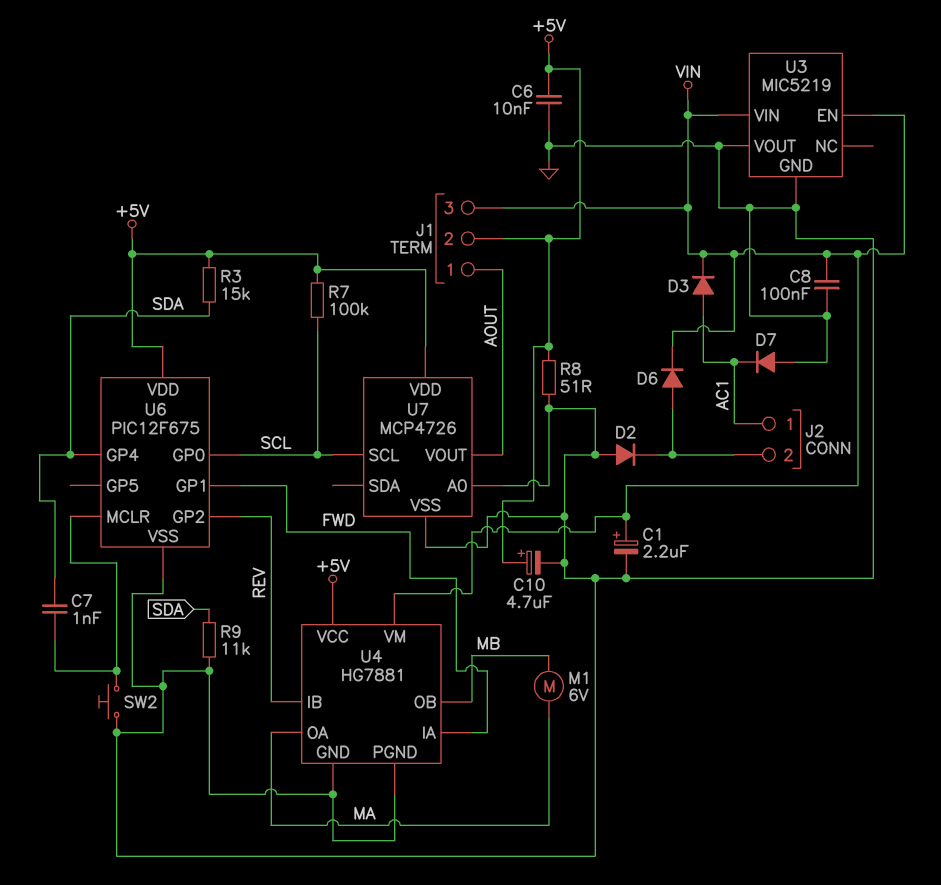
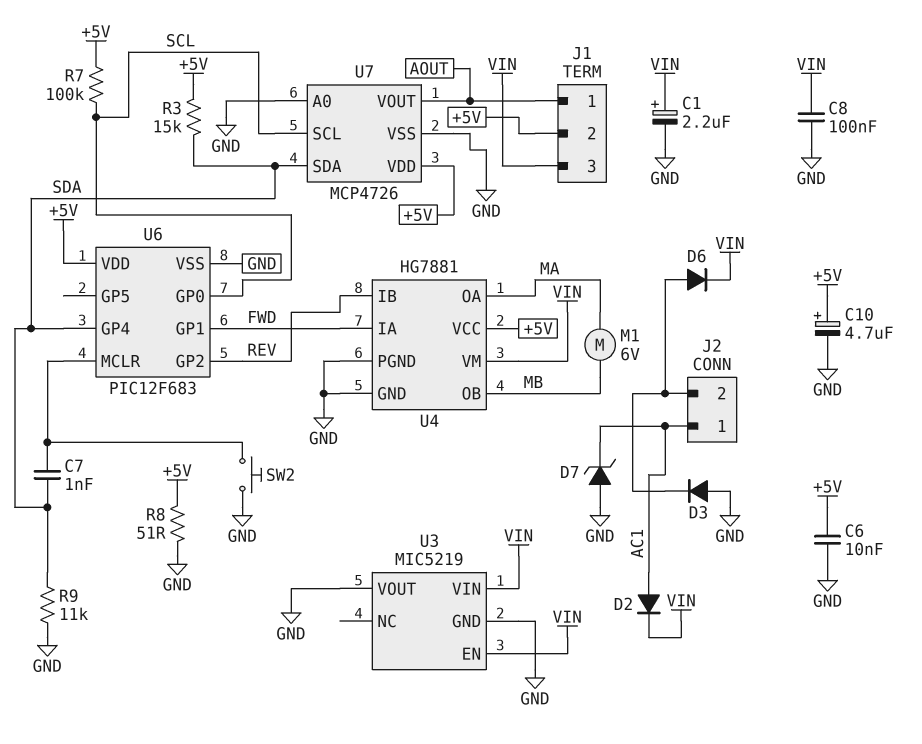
D2: diode (A GND, K J2/2) -> diode (A AC1, K VIN)
D3: diode (A AC1, K VIN) -> diode (A GND, K J2/2)
D7: diode (A GND, K AC1) -> zener (A GND, K AC1)
U6: PIC12F675 -> PIC12F683
U7 pin SDA: none -> SDA

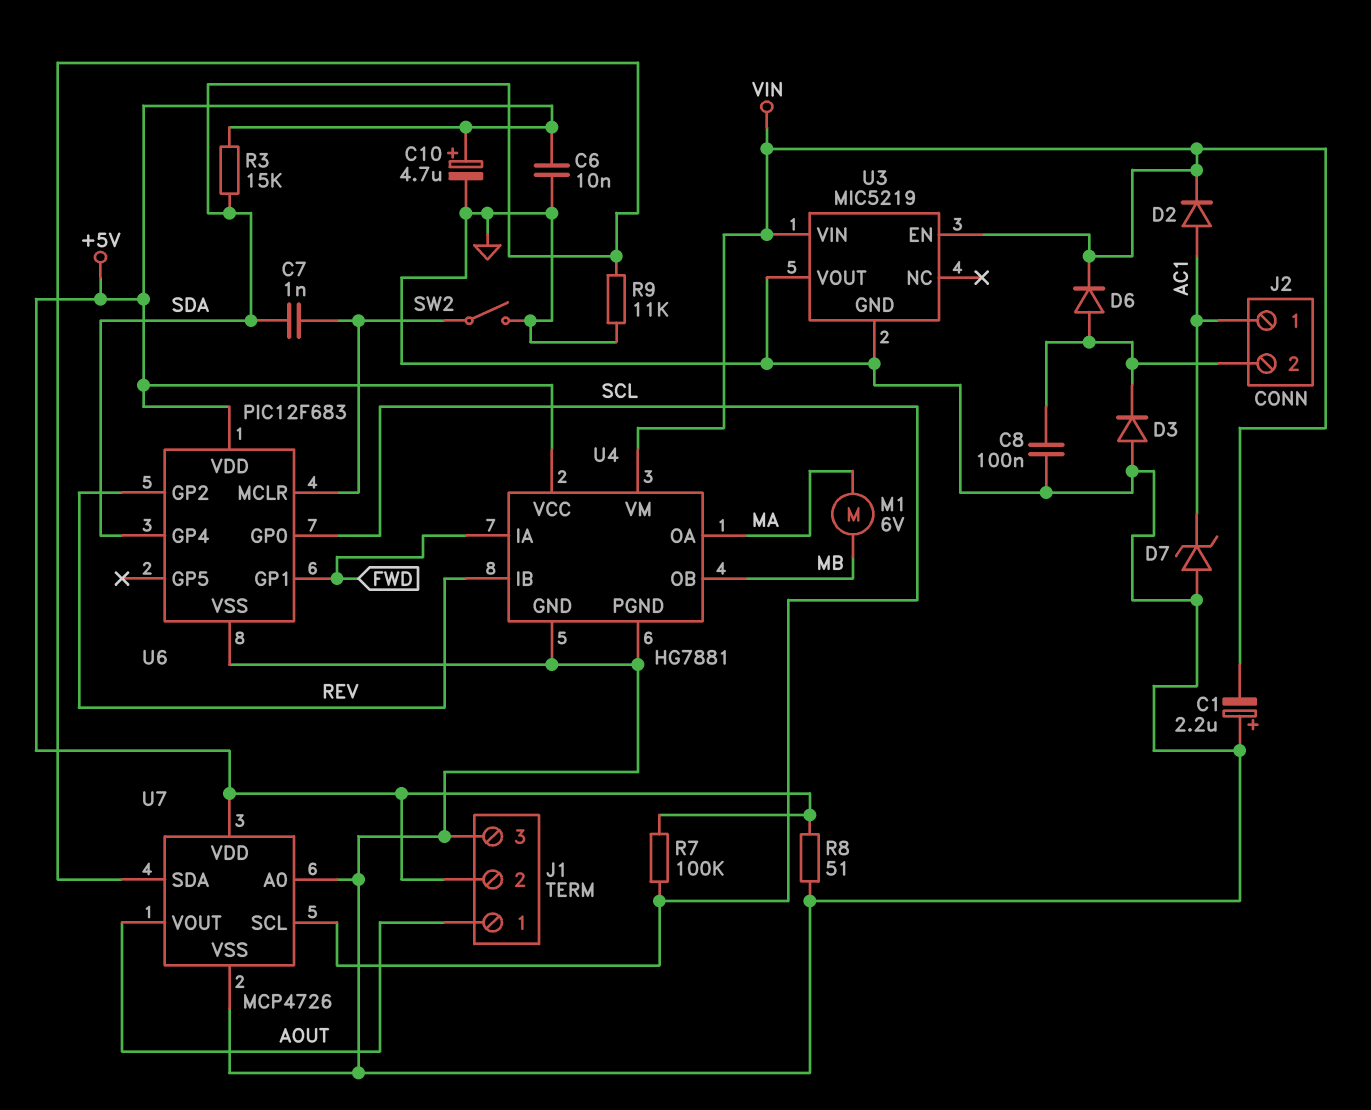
C1: 2.2uF (plus VIN, minus GND) -> 2.2uF (plus GND, minus VIN)
C8: 100nF (GND, VIN) -> 100nF (GND, J2/2)
J1 pin 3: VIN -> GND
SW2: button (GND, U6/MCLR) -> switch (GND, U6/MCLR)

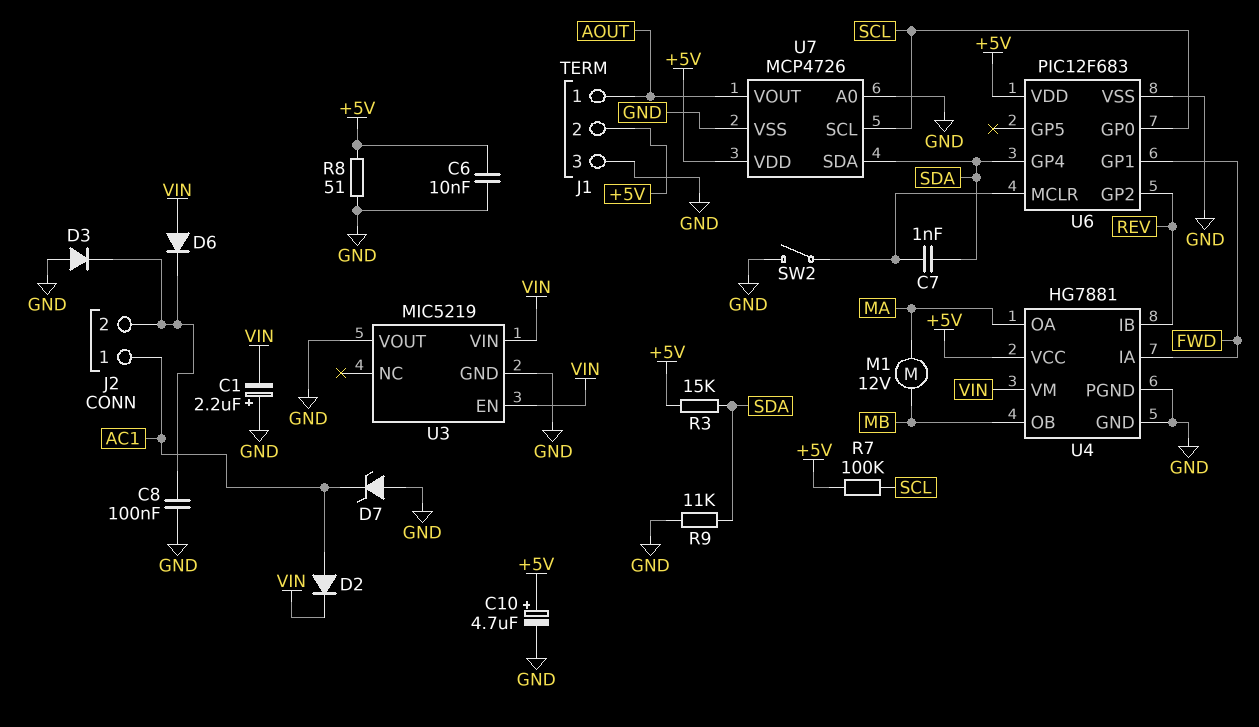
D6: diode (A J2/2, K VIN) -> diode (A VIN, K J2/2)
M1: motor 6V (MA, MB) -> motor 12V (MA, MB)

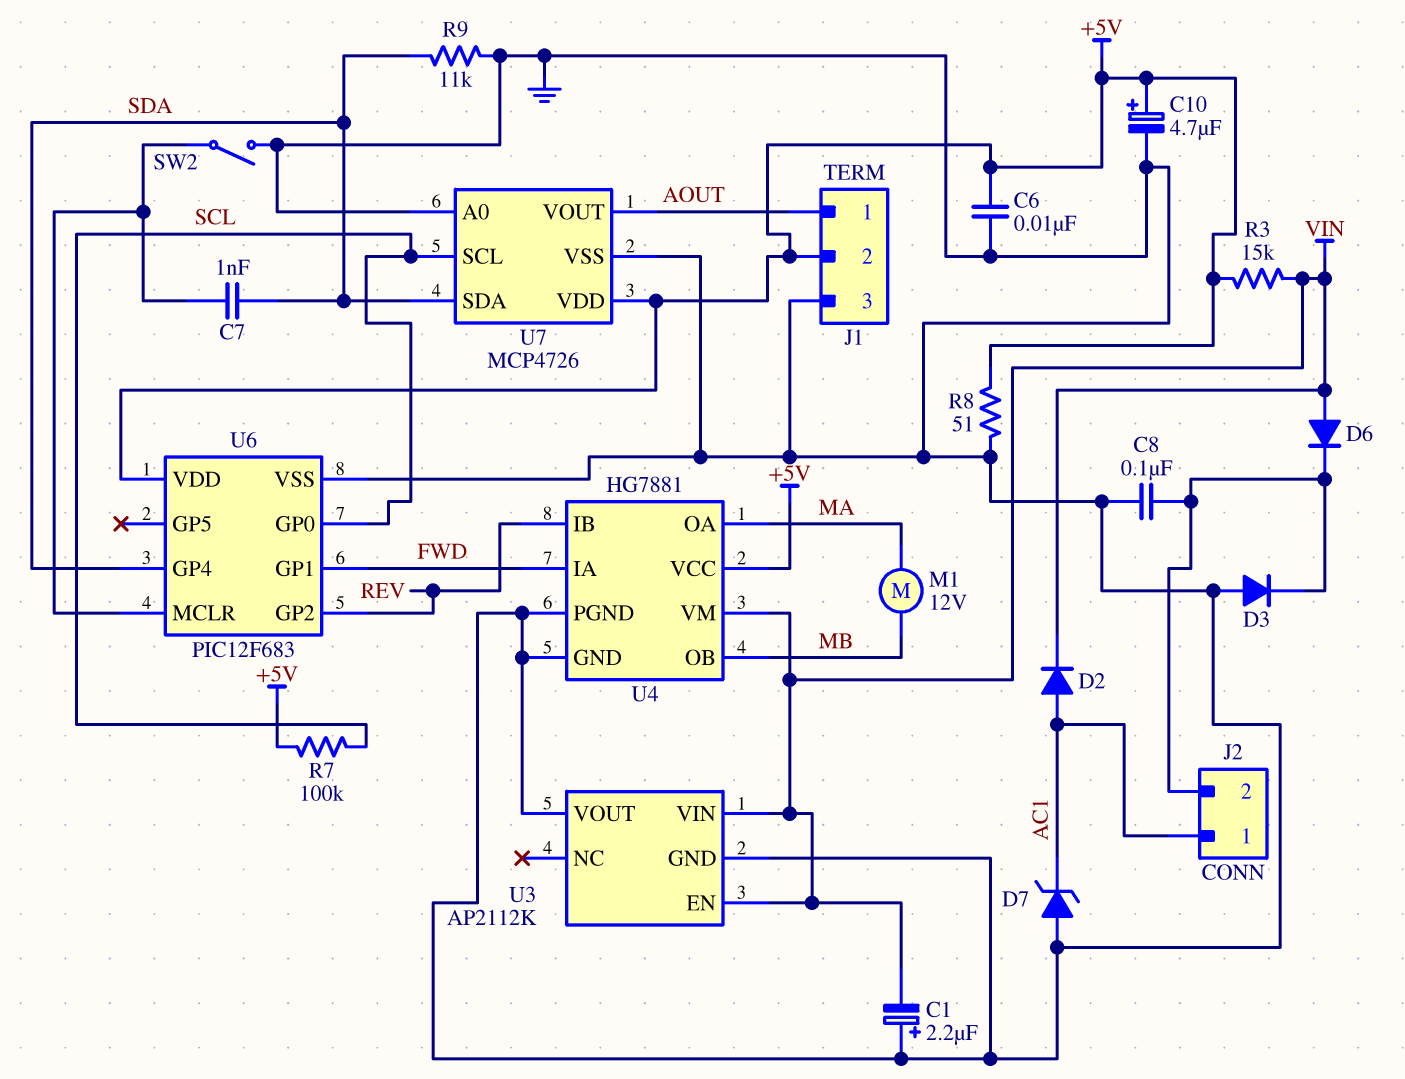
R3: 15k (+5V, SDA) -> 15k (+5V, VIN)
U3: MIC5219 -> AP2112K

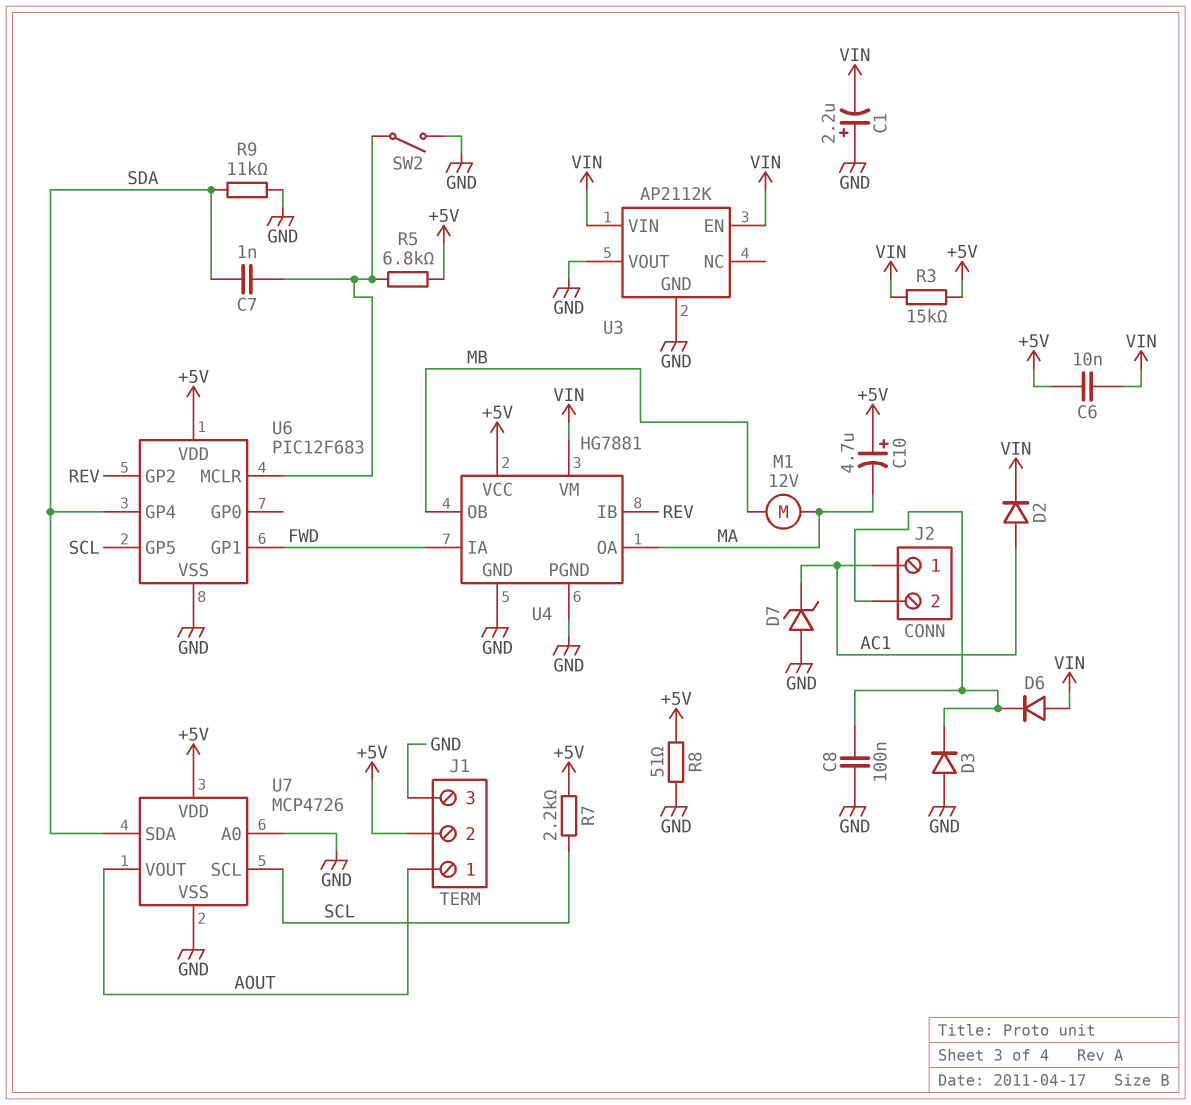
C6: 10nF (+5V, GND) -> 10nF (+5V, VIN)
C10: 4.7uF (plus +5V, minus GND) -> 4.7uF (plus +5V, minus MA)
R5: none -> 6.8k (+5V, U6/MCLR)
R7: 100k (+5V, SCL) -> 2.2k (+5V, SCL)
U6 pin GP0: SCL -> none
U6 pin GP5: none -> SCL

